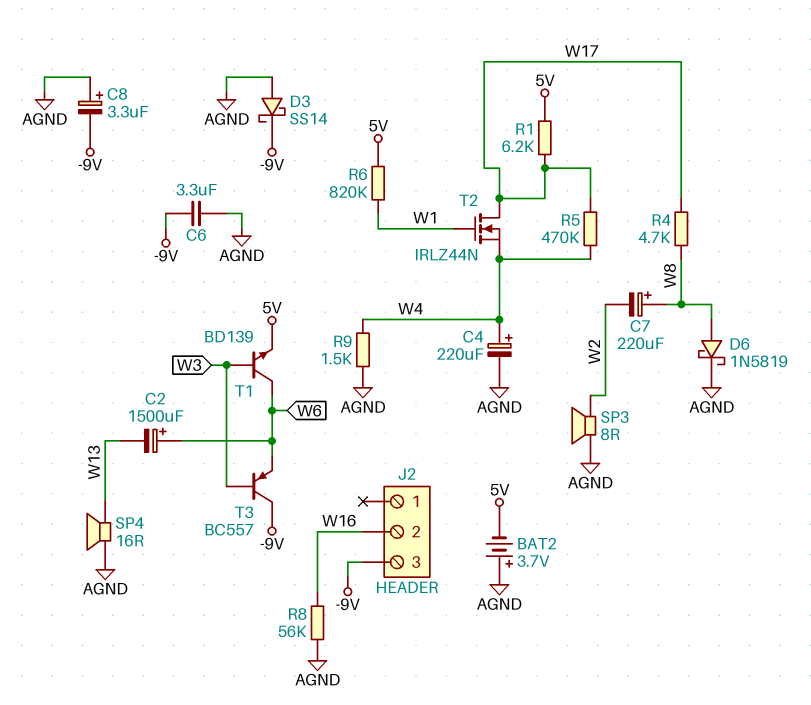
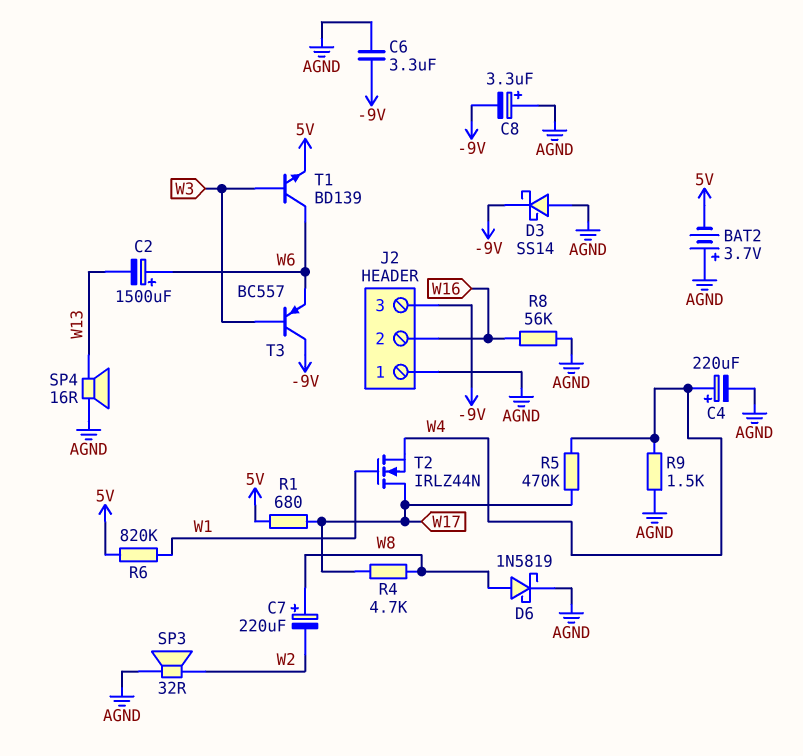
J2 pin 1: none -> AGND
R1: 6.2k (5V, W17) -> 680 (5V, W17)
SP3: speaker 8R (AGND, W2) -> speaker 32R (AGND, W2)

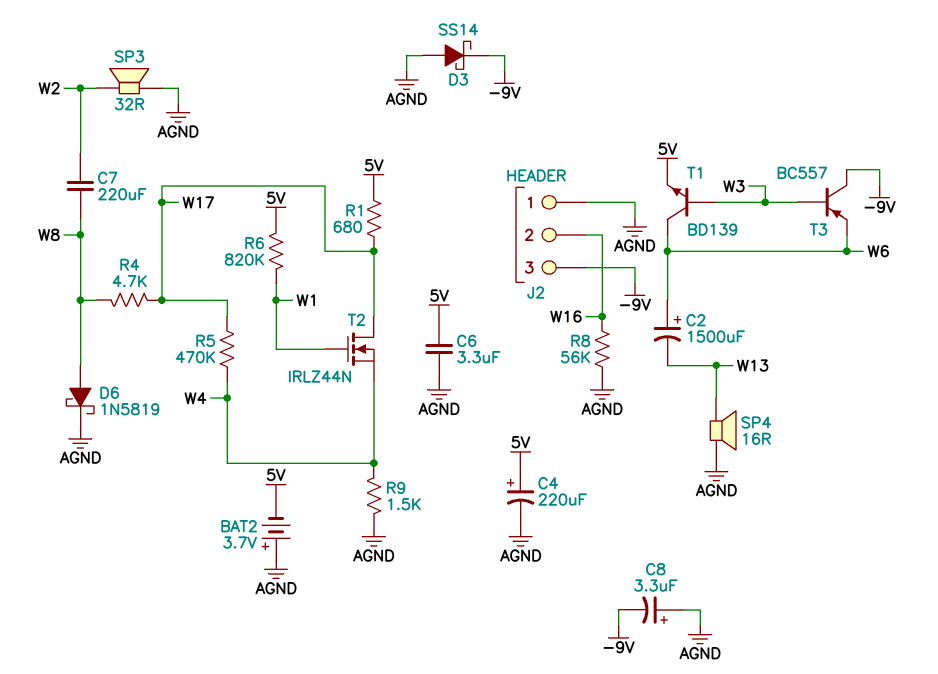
C4: 220uF (plus W4, minus AGND) -> 220uF (plus 5V, minus AGND)
C6: 3.3uF (-9V, AGND) -> 3.3uF (5V, AGND)
C7: 220uF (plus W8, minus W2) -> 220uF (W2, W8)

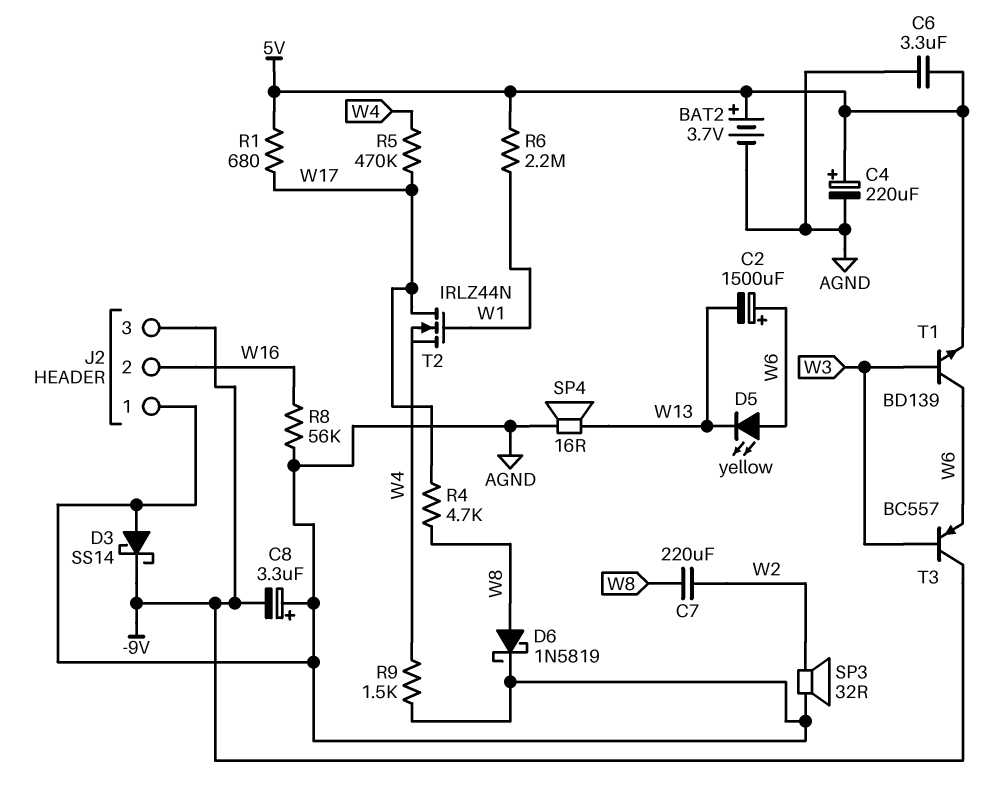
BAT2: 3.7V (plus AGND, minus 5V) -> 3.7V (plus 5V, minus AGND)
D5: none -> LED yellow (A W6, K W13)
R6: 820k (5V, W1) -> 2.2M (5V, W1)

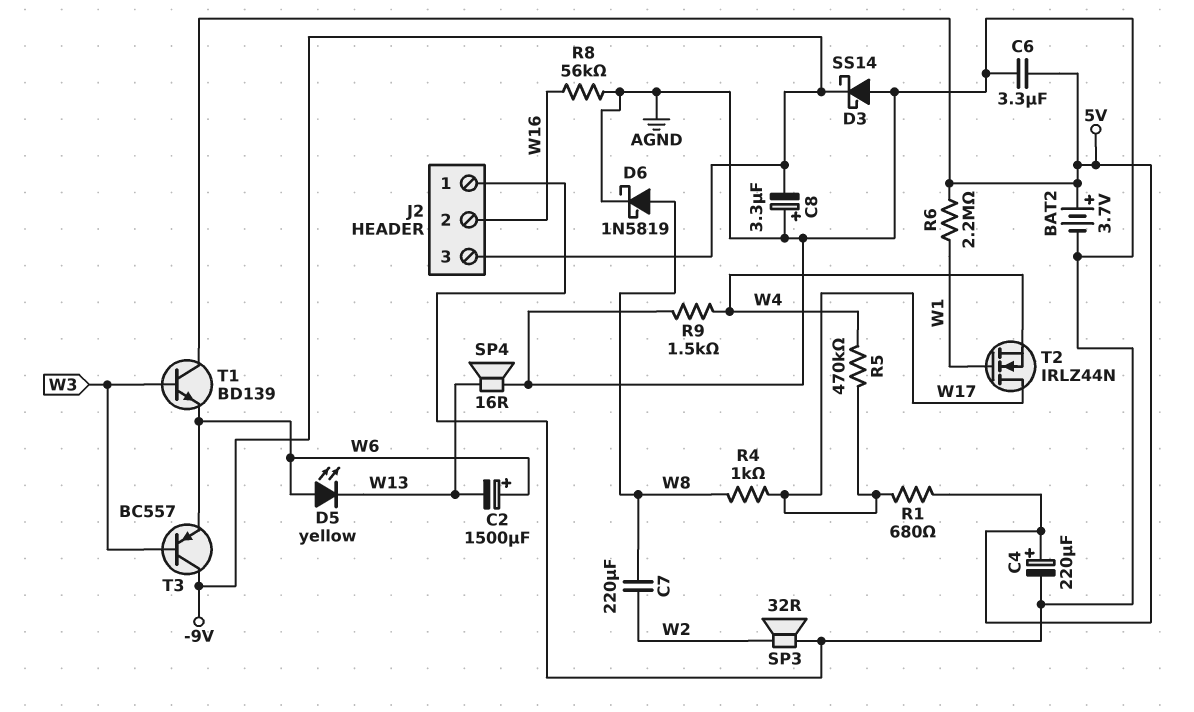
R4: 4.7k (W8, W17) -> 1k (W8, W17)
T1: NPN BD139 (B W3, C W6, E 5V) -> NPN BD139 (B W3, C 5V, E W6)

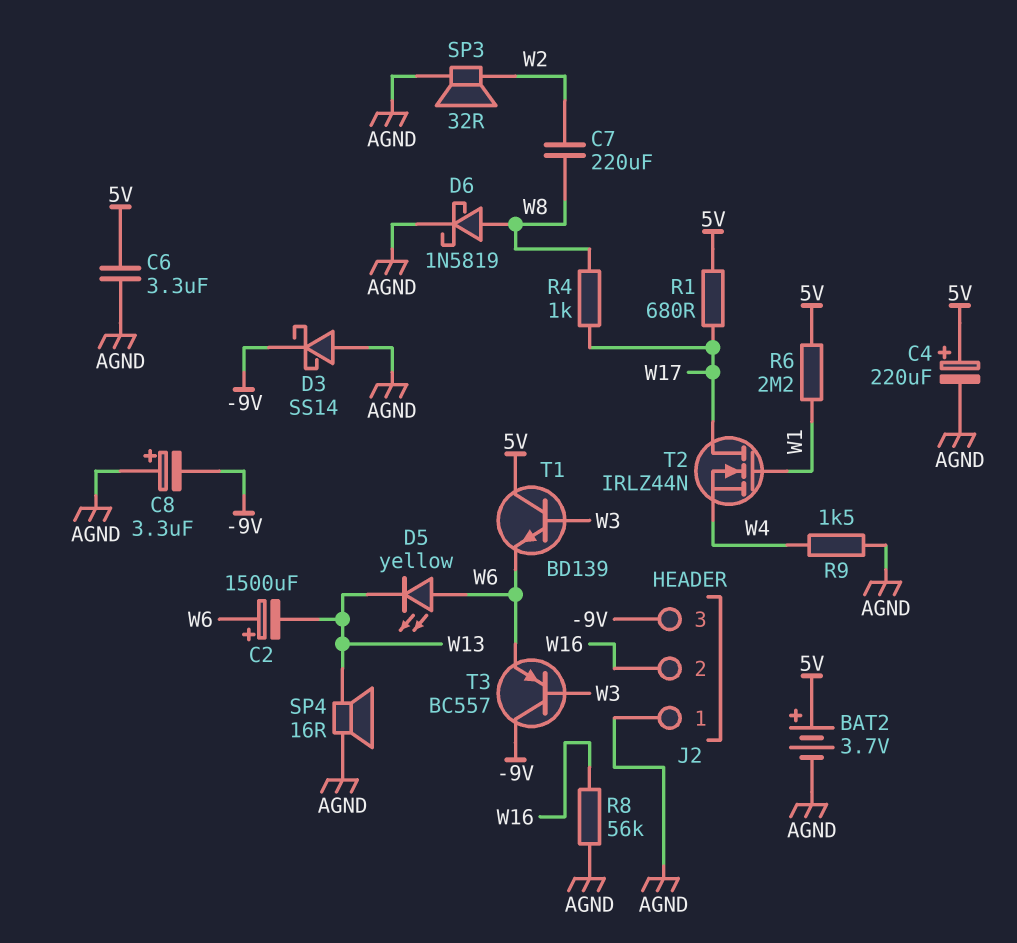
R5: 470k (W4, W17) -> none

